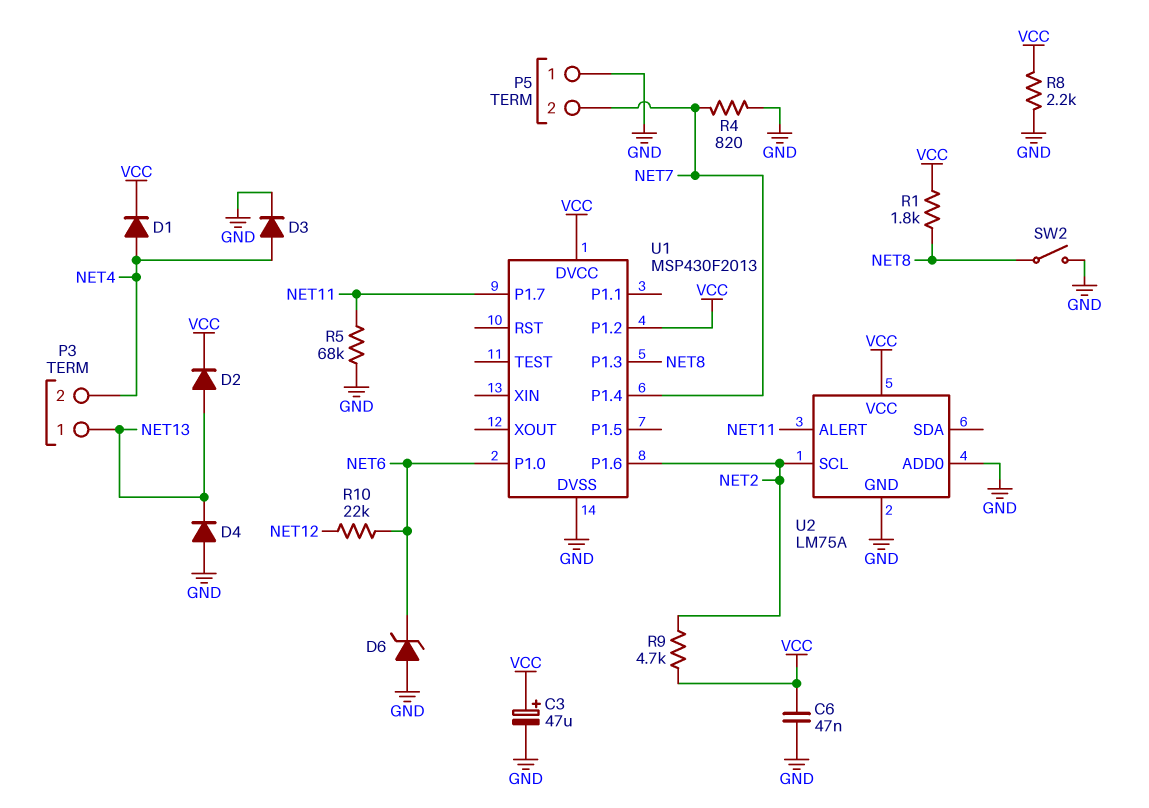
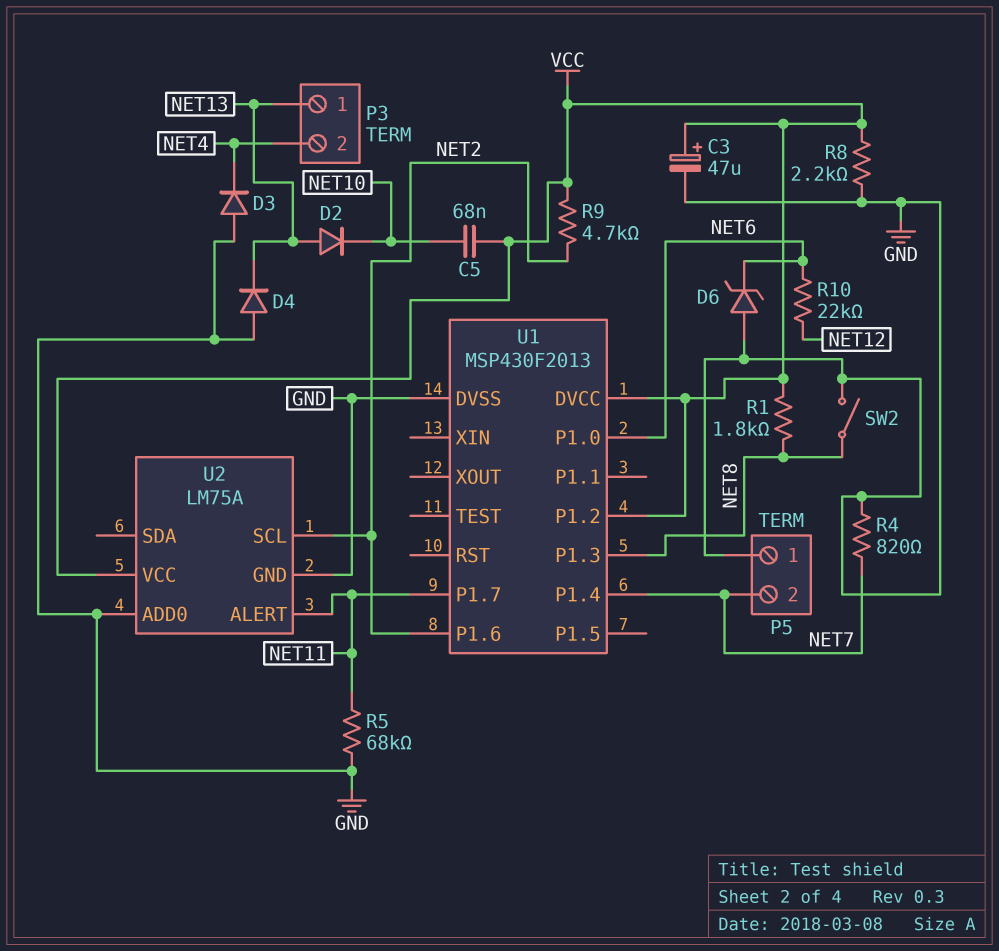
C5: none -> 68nF (NET10, VCC)
C6: 47nF (GND, VCC) -> none
D1: diode (A NET4, K VCC) -> none
D2: diode (A NET13, K VCC) -> diode (A NET13, K NET10)
D3: diode (A NET4, K GND) -> diode (A GND, K NET4)

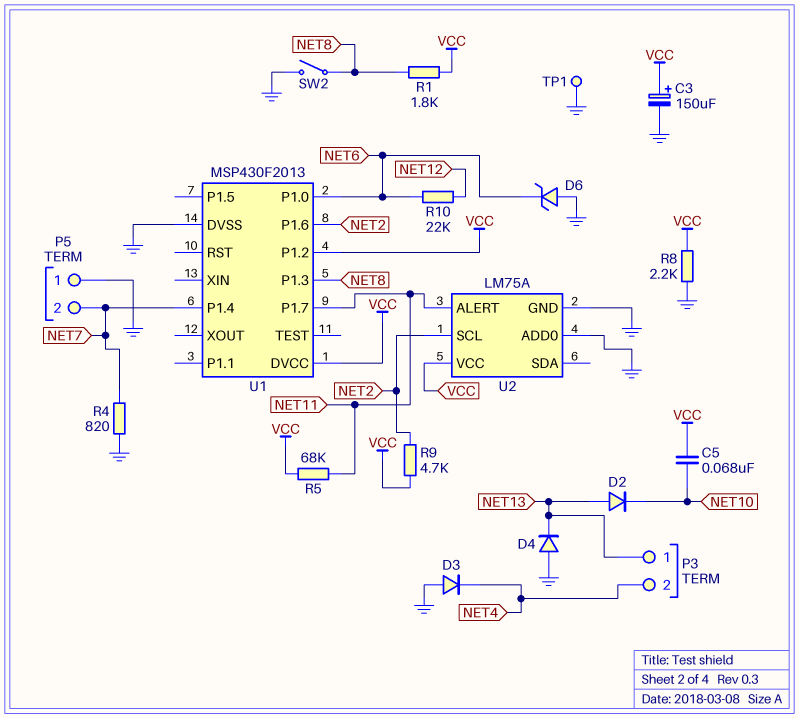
C3: 47uF (plus VCC, minus GND) -> 150uF (plus VCC, minus GND)
R5: 68k (GND, NET11) -> 68k (NET11, VCC)
TP1: none -> test point (GND)

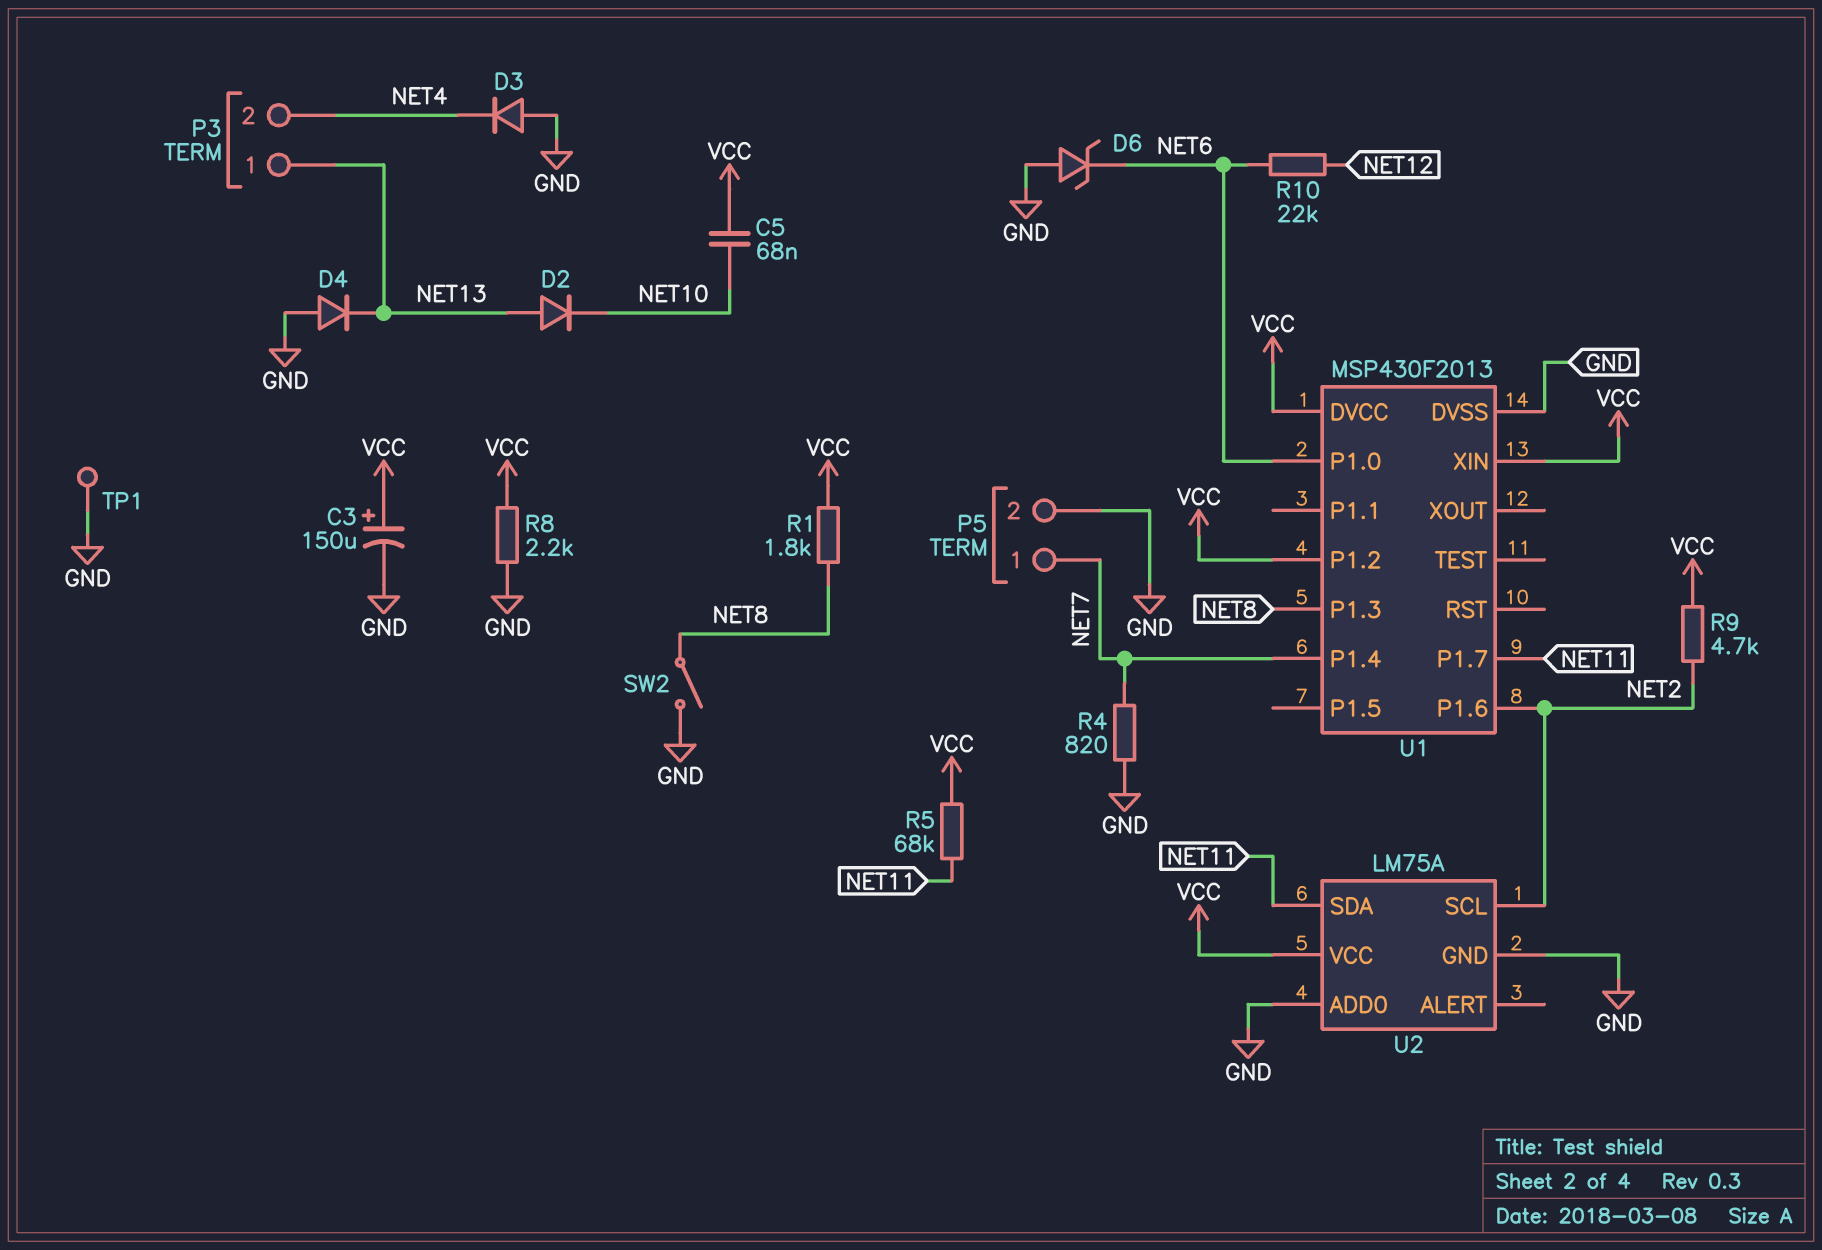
P5 pin 1: GND -> NET7
P5 pin 2: NET7 -> GND
U1 pin XIN: none -> VCC
U2 pin ALERT: NET11 -> none
U2 pin SDA: none -> NET11

